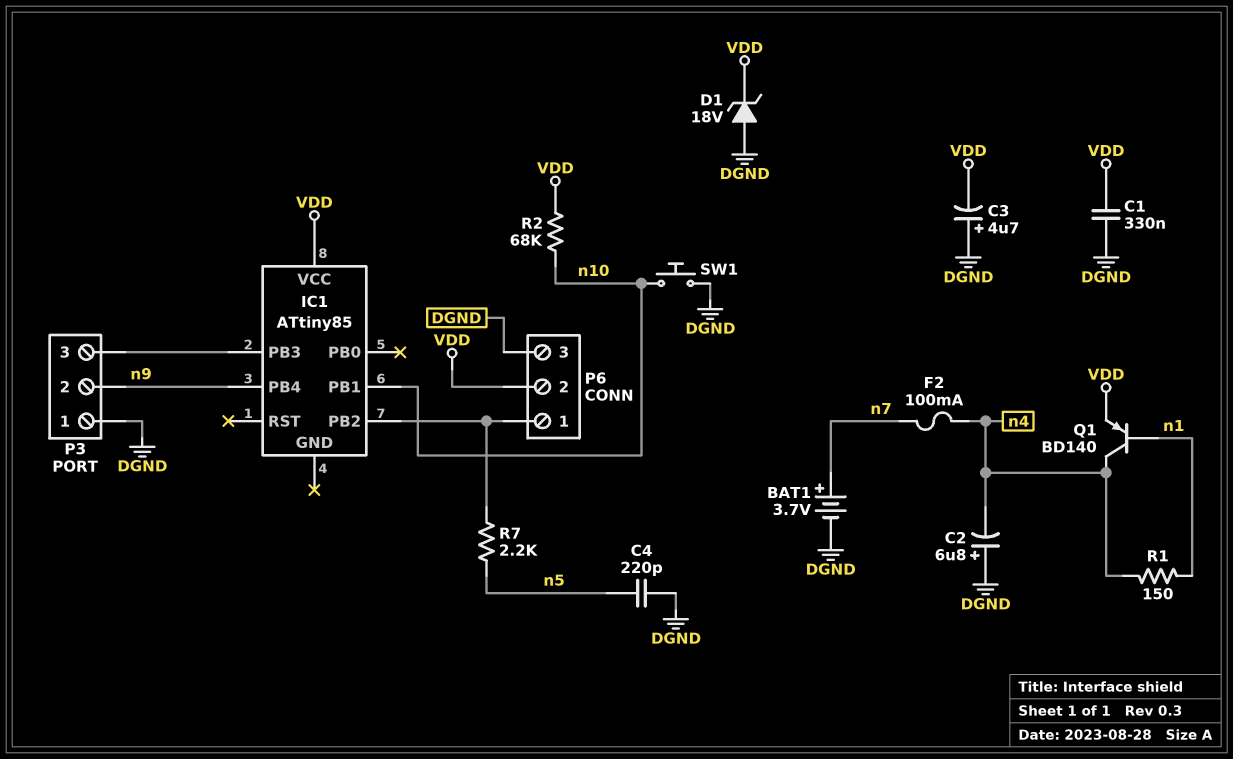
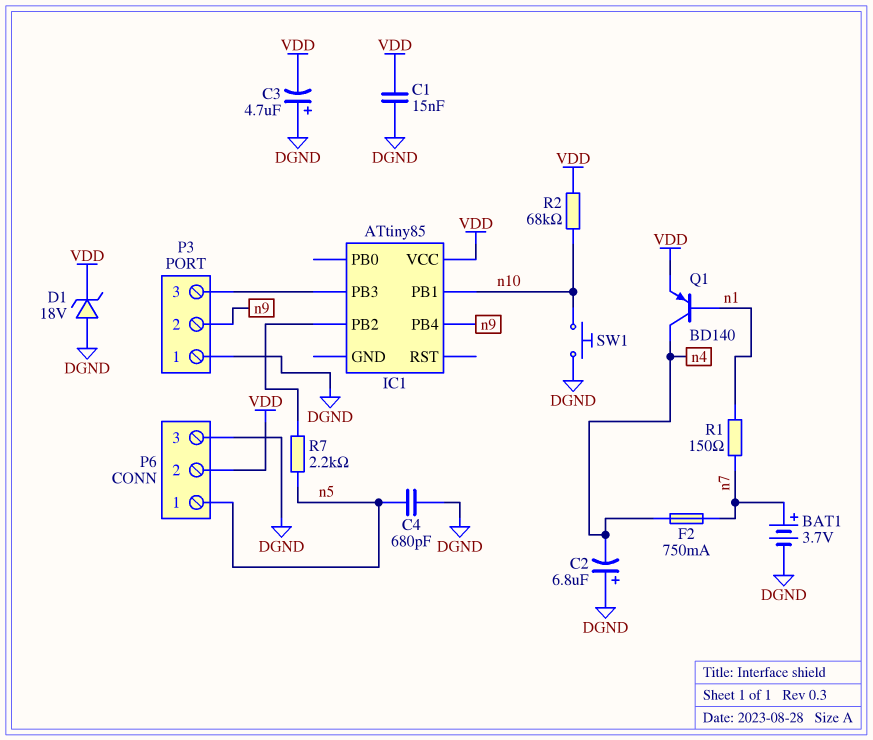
C1: 330nF (DGND, VDD) -> 15nF (DGND, VDD)
C4: 220pF (DGND, n5) -> 680pF (DGND, n5)
F2: 100mA (n4, n7) -> 750mA (n4, n7)
P6 pin 1: IC1/PB2 -> n5
R1: 150 (n1, n4) -> 150 (n1, n7)

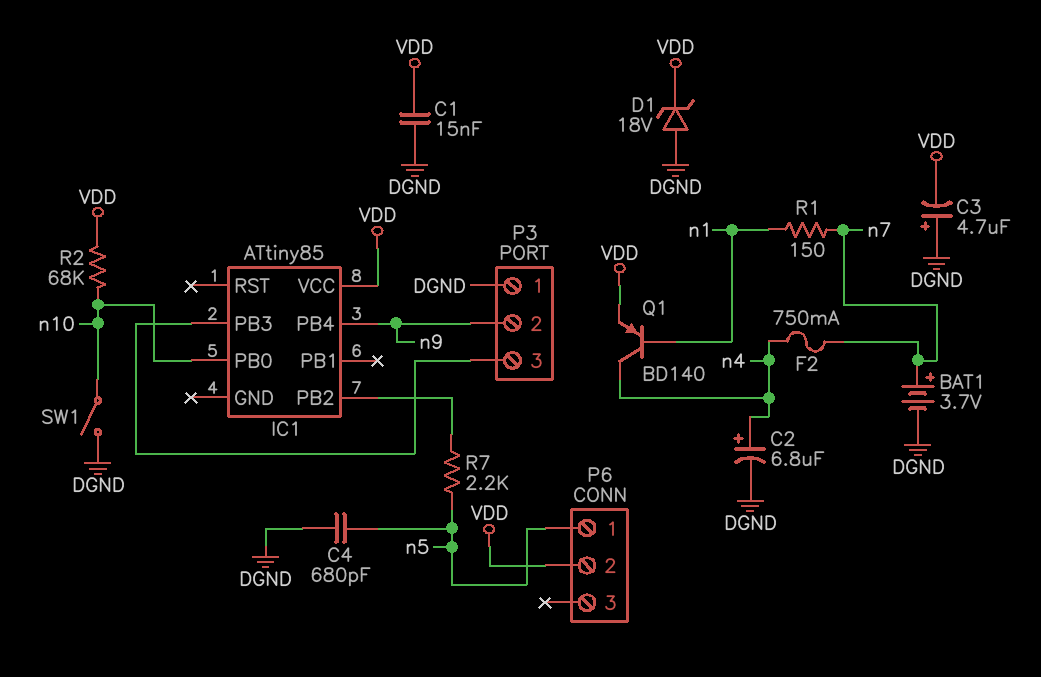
C2: 6.8uF (plus DGND, minus n4) -> 6.8uF (plus n4, minus DGND)
IC1 pin PB0: none -> n10
IC1 pin PB1: n10 -> none
P6 pin 3: DGND -> none
SW1: button (DGND, n10) -> switch (DGND, n10)

